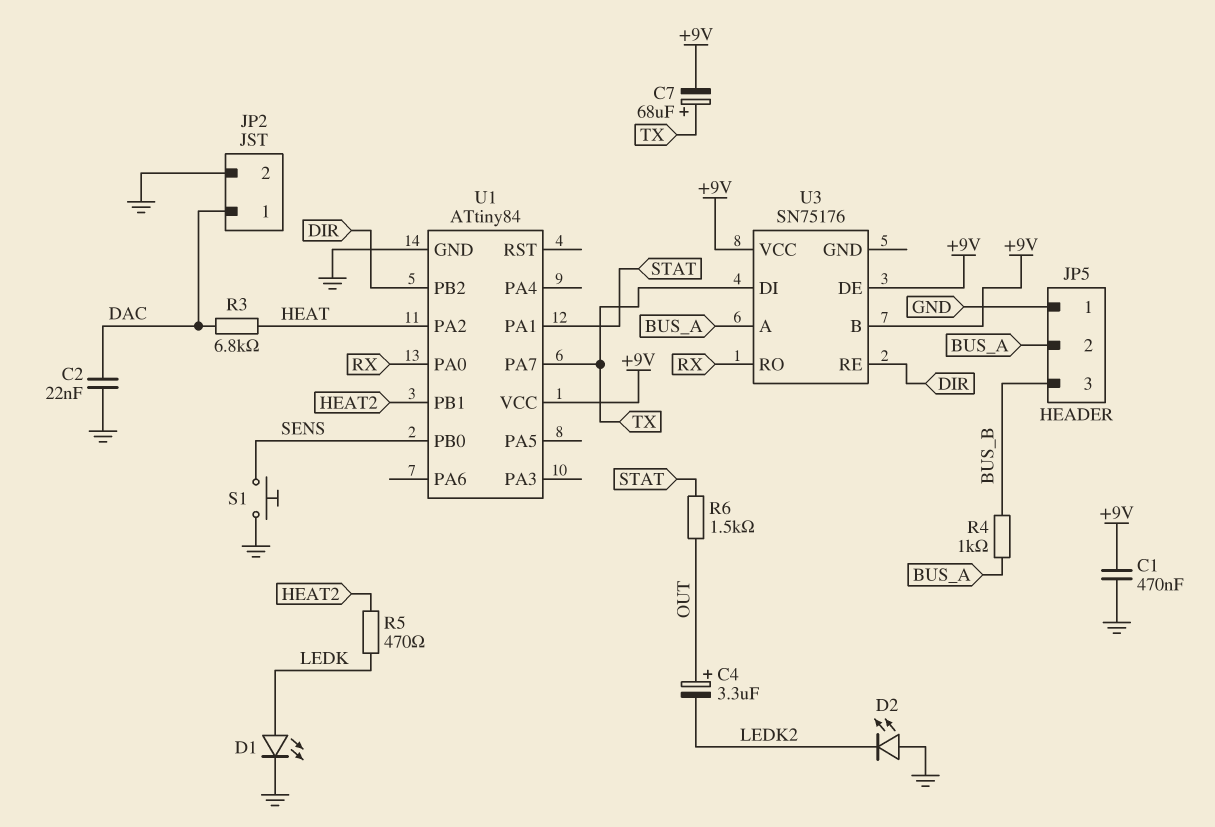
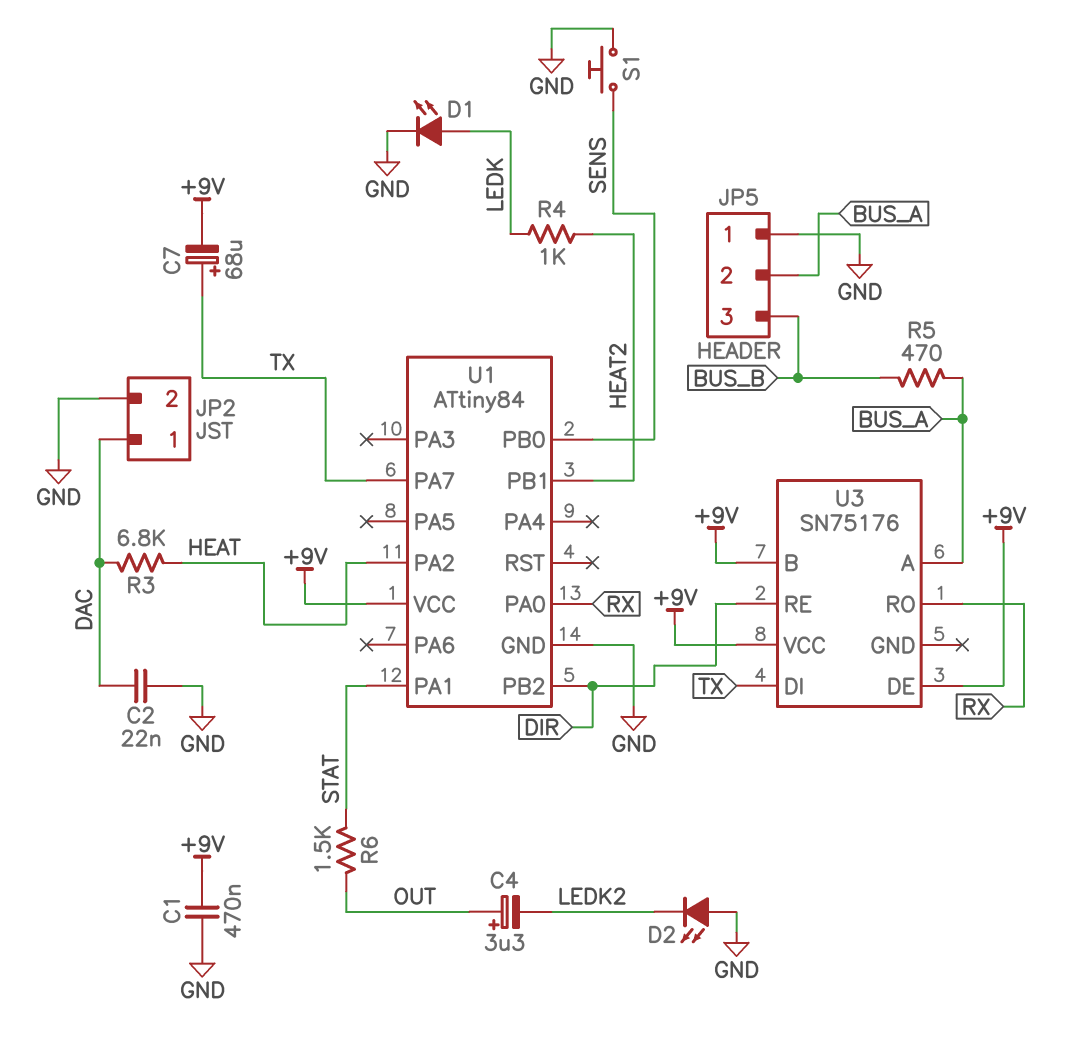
R4: 1k (BUS_A, BUS_B) -> 1k (HEAT2, LEDK)
R5: 470 (HEAT2, LEDK) -> 470 (BUS_A, BUS_B)

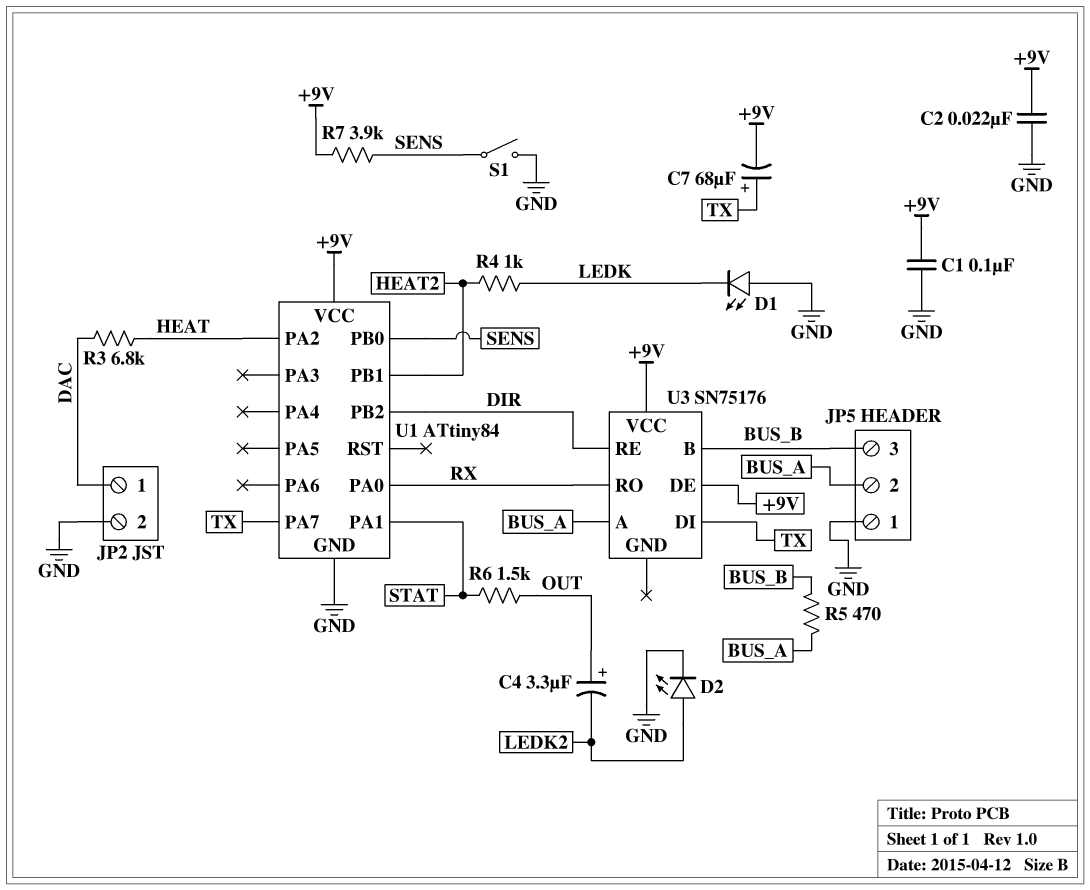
C1: 470nF (+9V, GND) -> 100nF (+9V, GND)
C2: 22nF (DAC, GND) -> 22nF (+9V, GND)
D1: LED (A LEDK, K GND) -> LED (A GND, K LEDK)
D2: LED (A GND, K LEDK2) -> LED (A LEDK2, K GND)
R7: none -> 3.9k (+9V, SENS)
S1: button (GND, SENS) -> switch (GND, SENS)
U3 pin B: +9V -> BUS_B

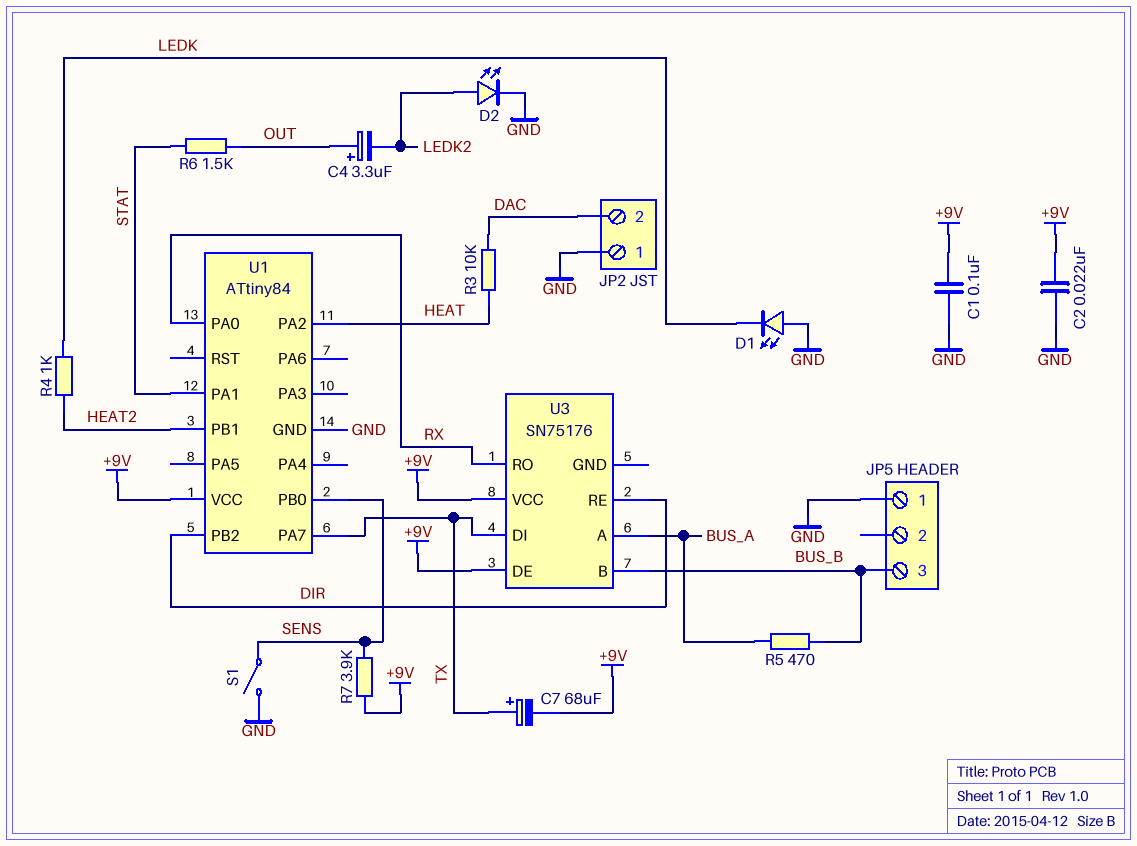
JP2 pin 1: DAC -> GND
JP2 pin 2: GND -> DAC
JP5 pin 2: BUS_A -> none
R3: 6.8k (DAC, HEAT) -> 10k (DAC, HEAT)

